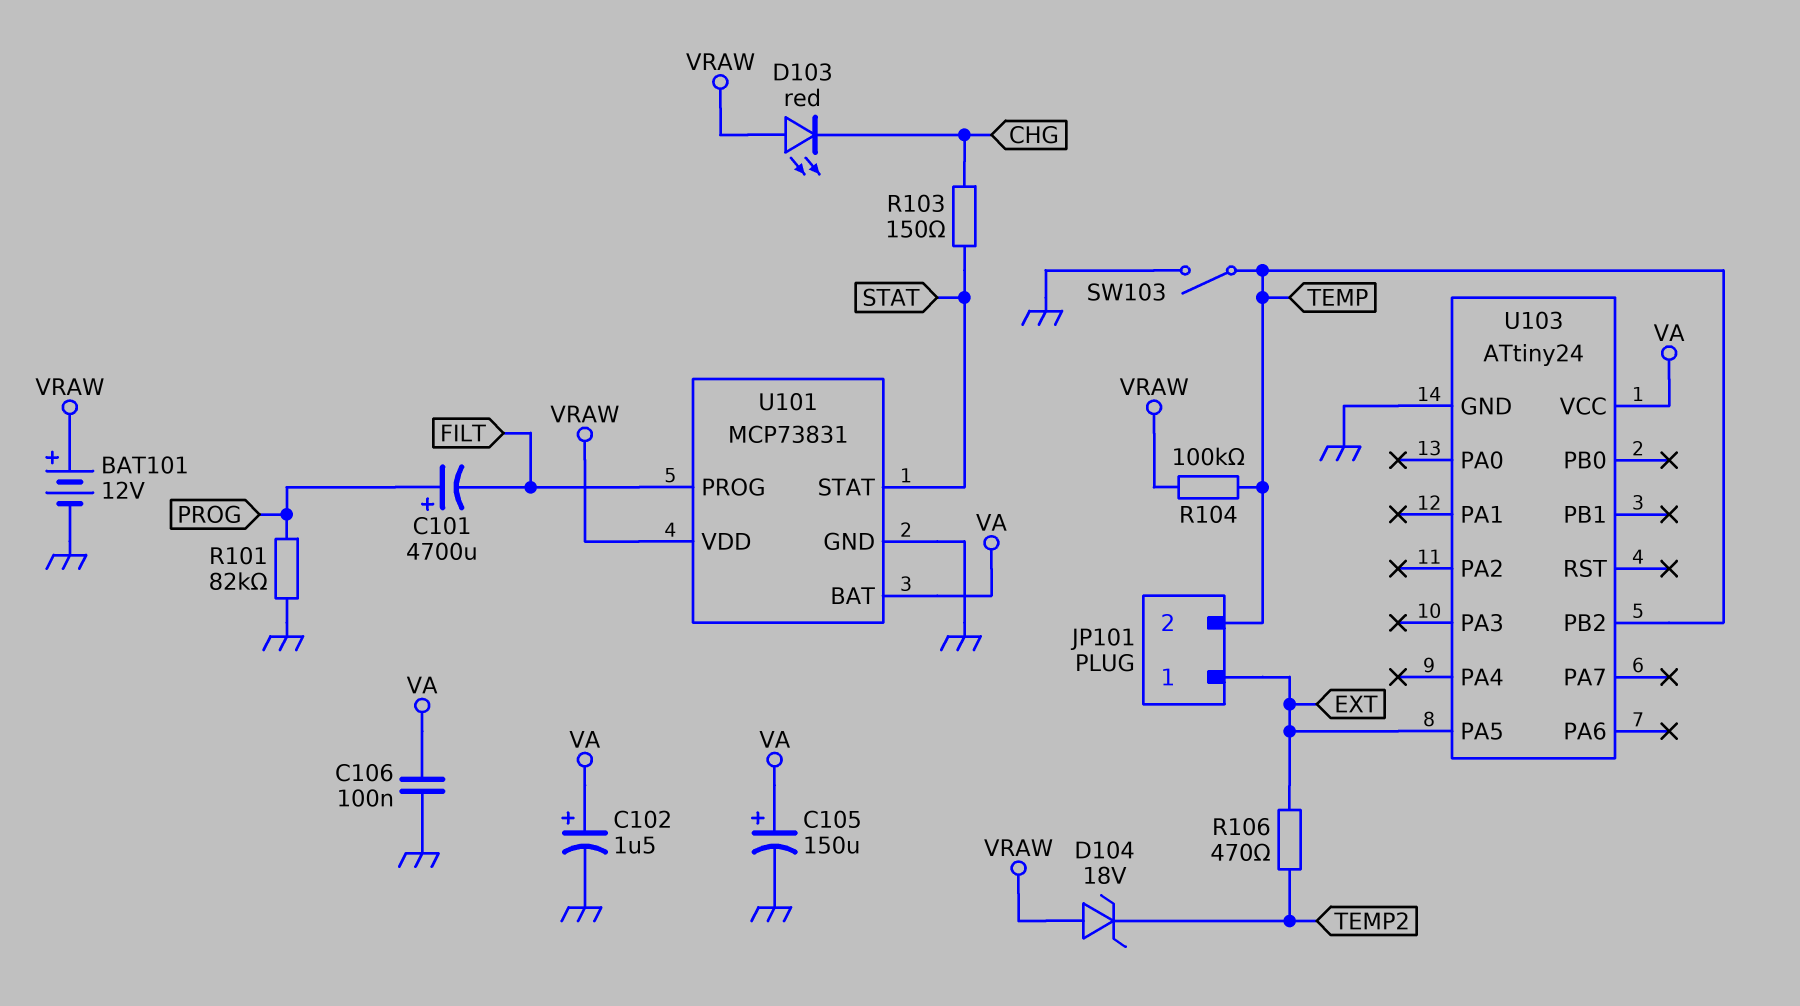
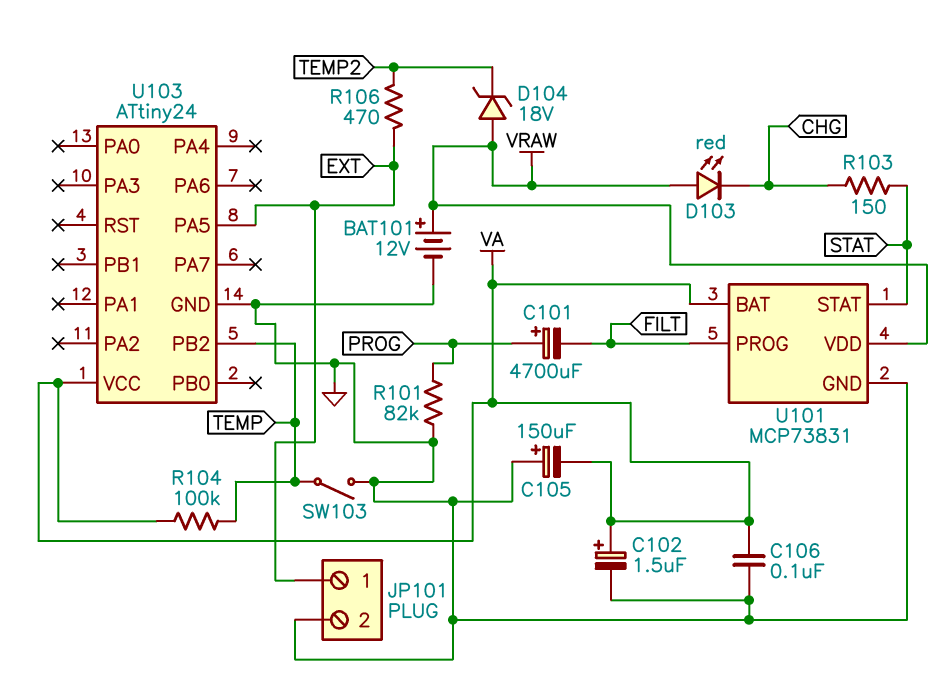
C105: 150uF (plus VA, minus GND) -> 150uF (plus GND, minus VA)
JP101 pin 2: TEMP -> GND
R104: 100k (TEMP, VRAW) -> 100k (TEMP, VA)

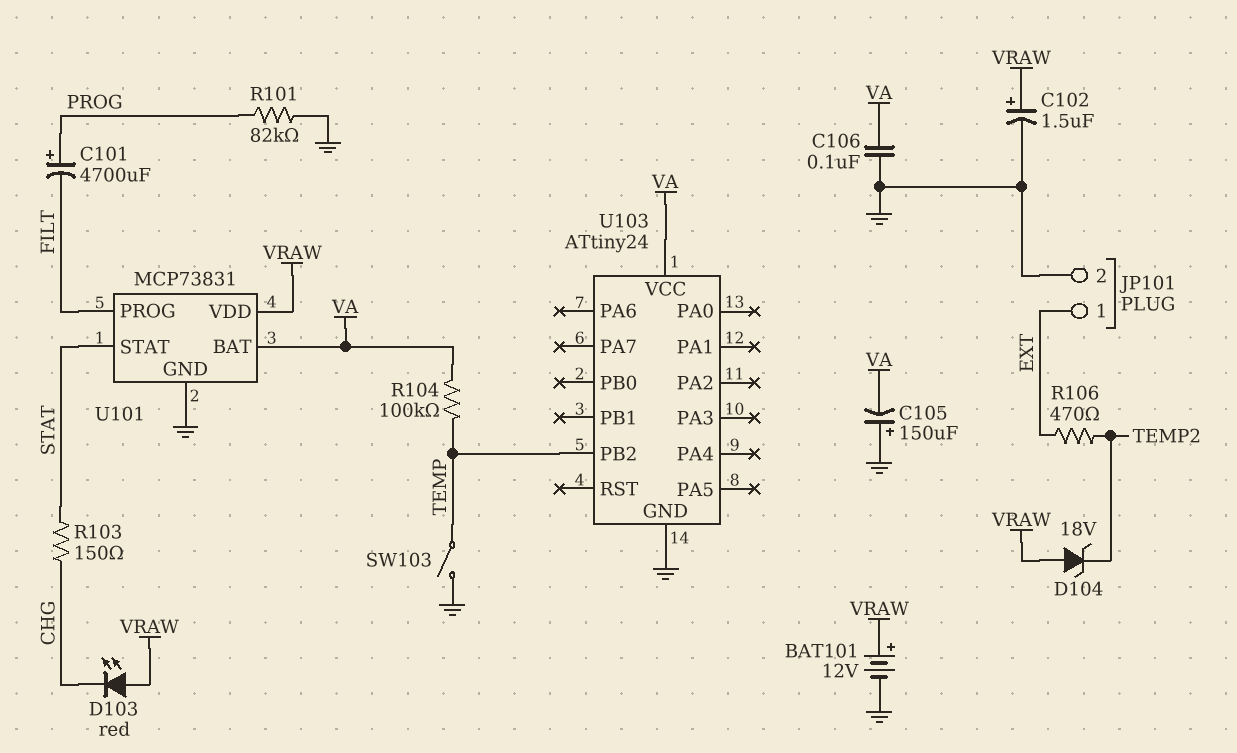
C102: 1.5uF (plus VA, minus GND) -> 1.5uF (plus VRAW, minus GND)
U103 pin PA5: EXT -> none

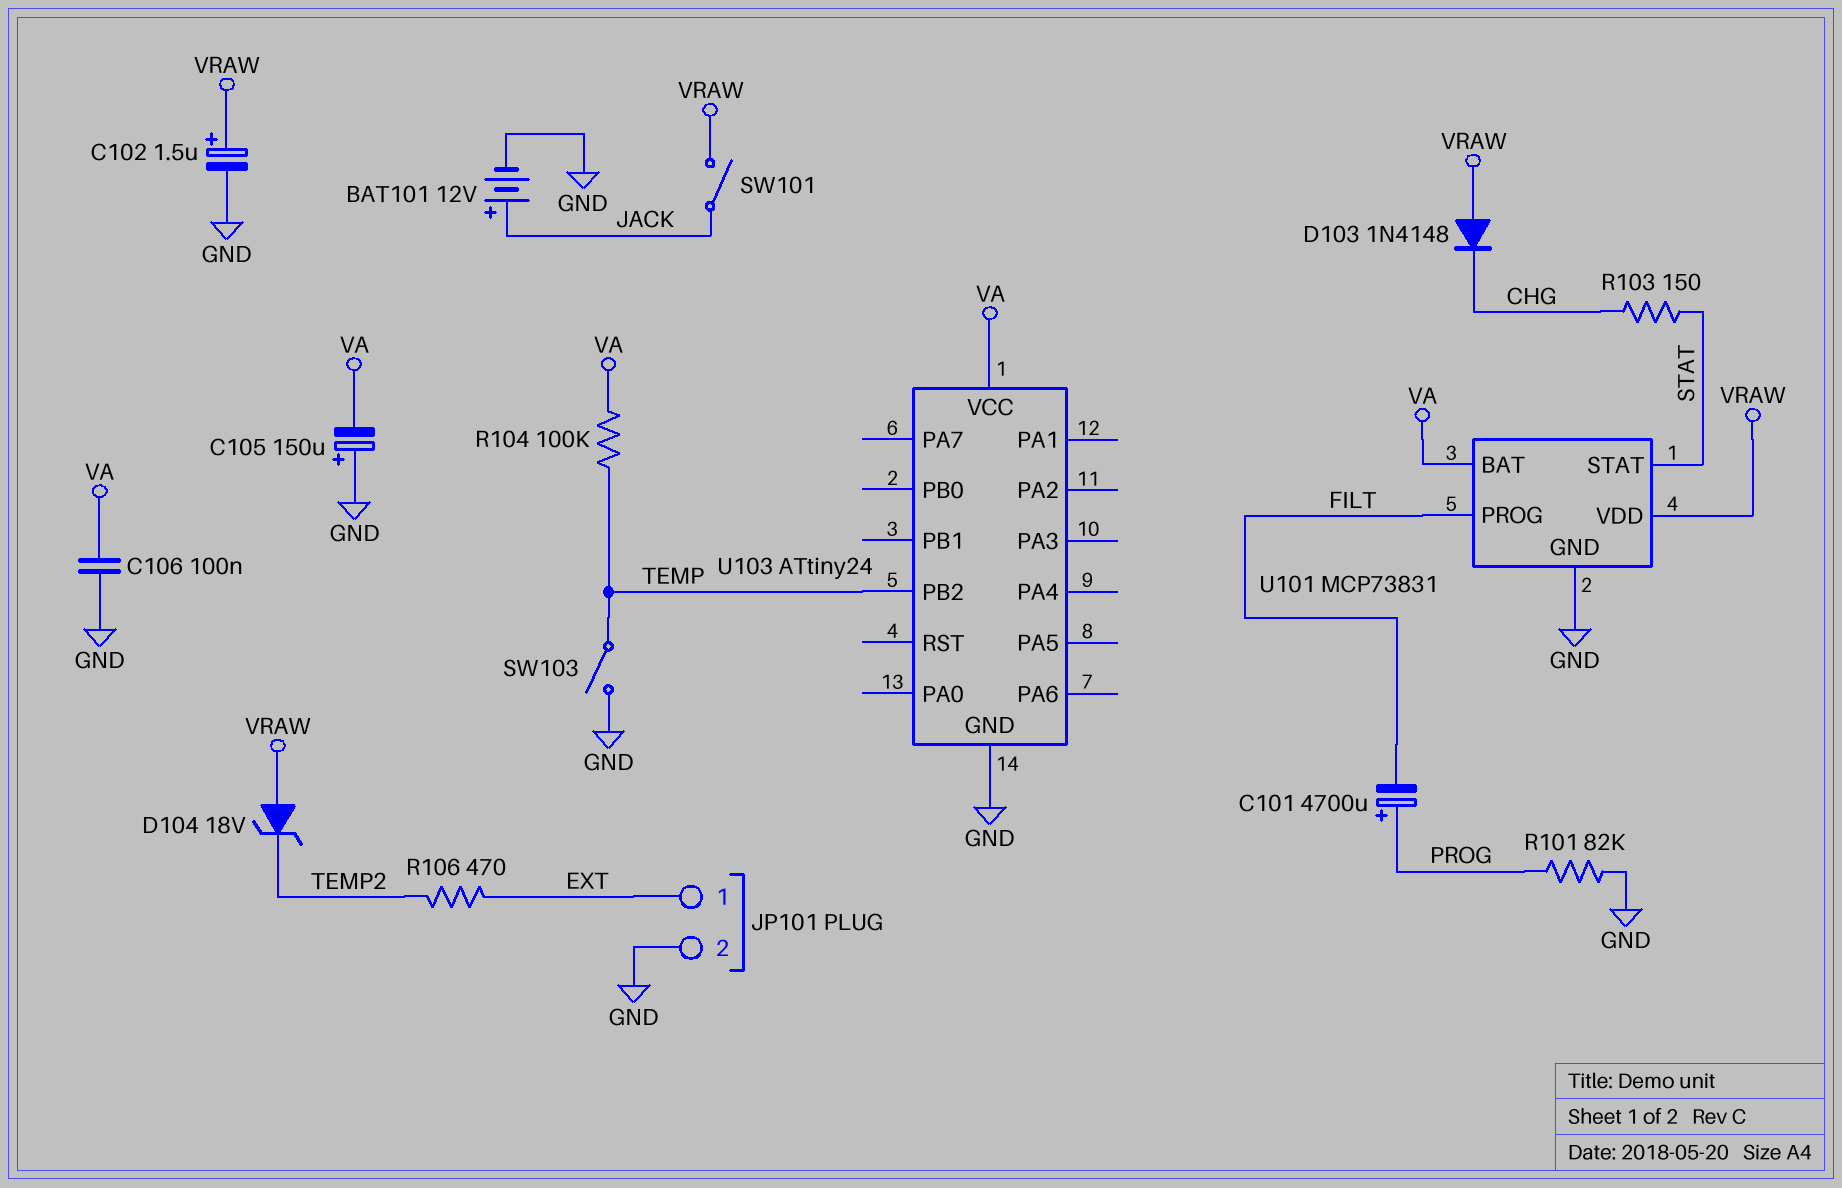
BAT101: 12V (plus VRAW, minus GND) -> 12V (plus JACK, minus GND)
D103: LED red (A VRAW, K CHG) -> diode 1N4148 (A VRAW, K CHG)
SW101: none -> switch (JACK, VRAW)

